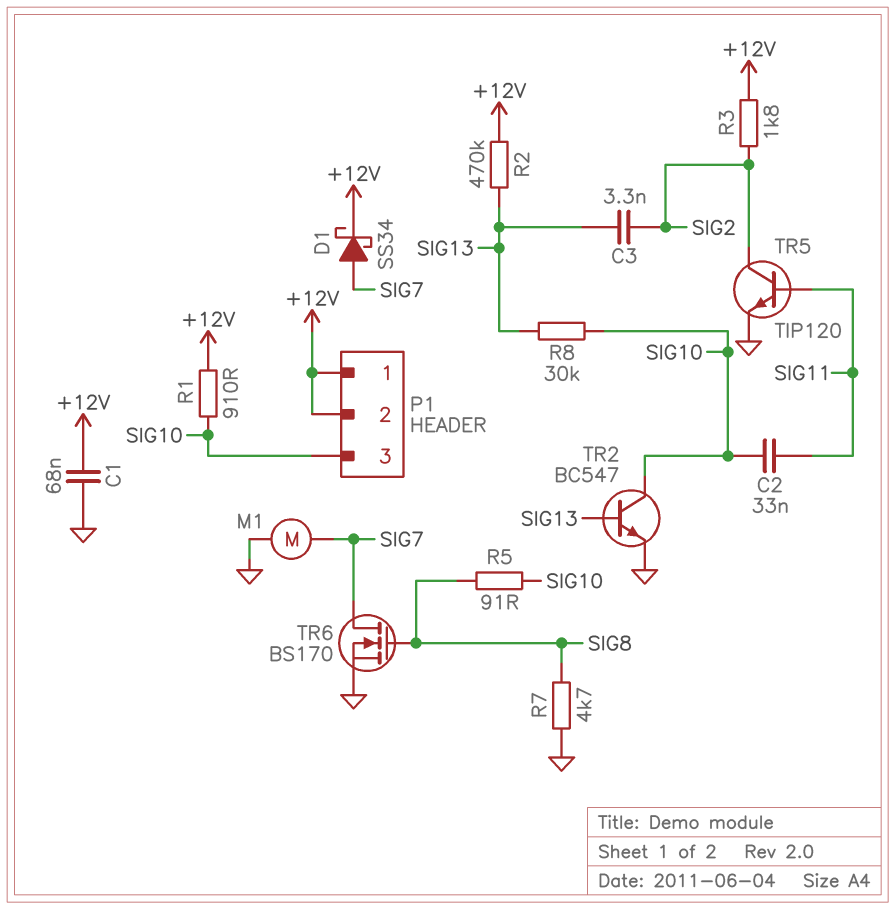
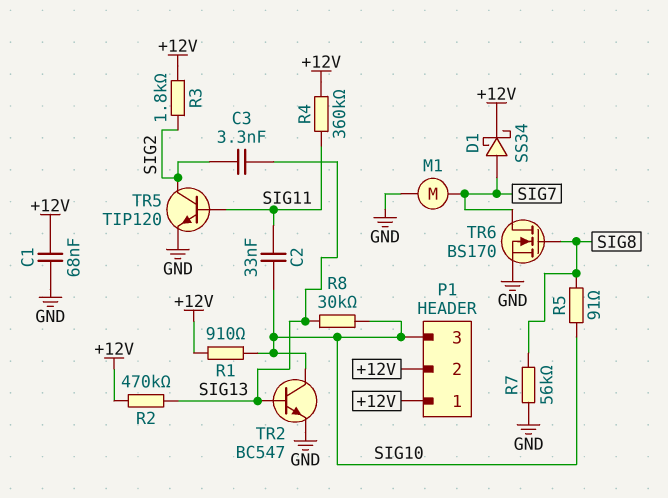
R4: none -> 360k (+12V, SIG11)
R7: 4.7k (GND, SIG8) -> 56k (GND, SIG8)

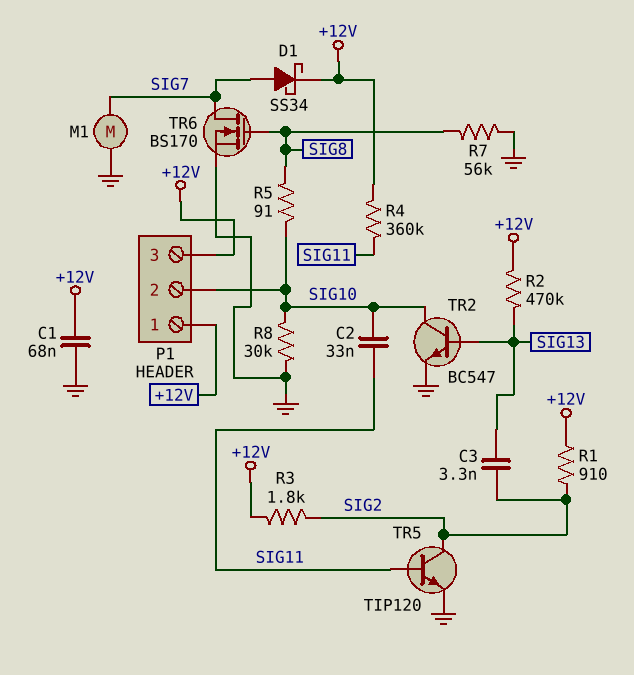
P1 pin 2: +12V -> SIG10
P1 pin 3: SIG10 -> +12V
R1: 910 (+12V, SIG10) -> 910 (+12V, SIG2)
R8: 30k (SIG10, SIG13) -> 30k (GND, SIG10)

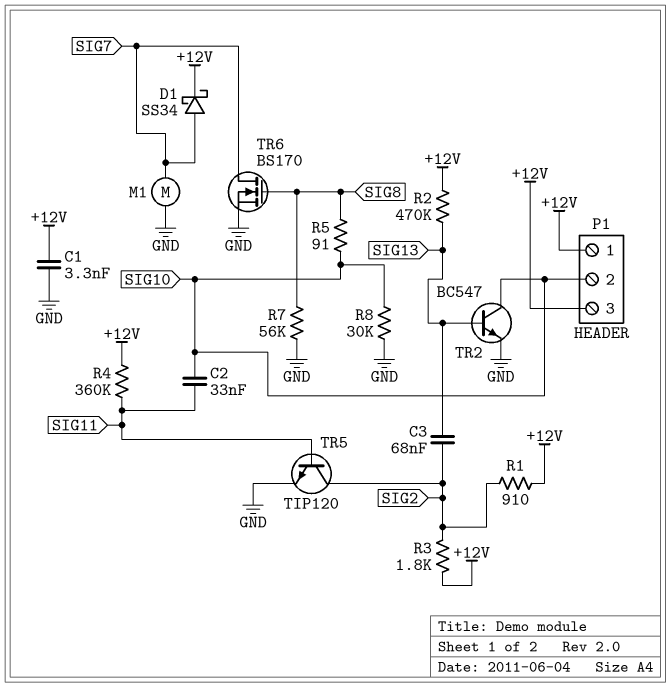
C1: 68nF (+12V, GND) -> 3.3nF (+12V, GND)
C3: 3.3nF (SIG2, SIG13) -> 68nF (SIG2, SIG13)

